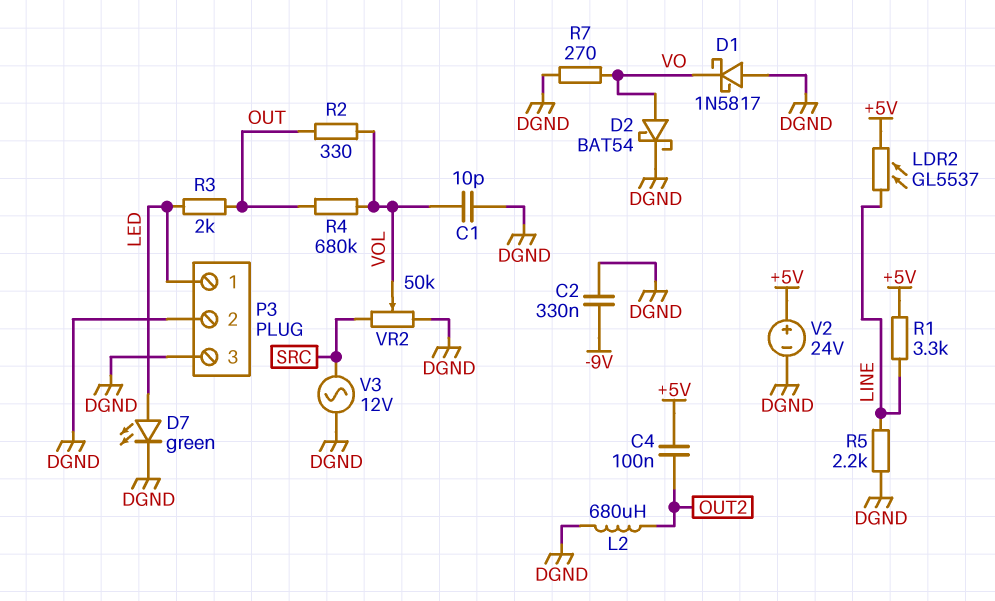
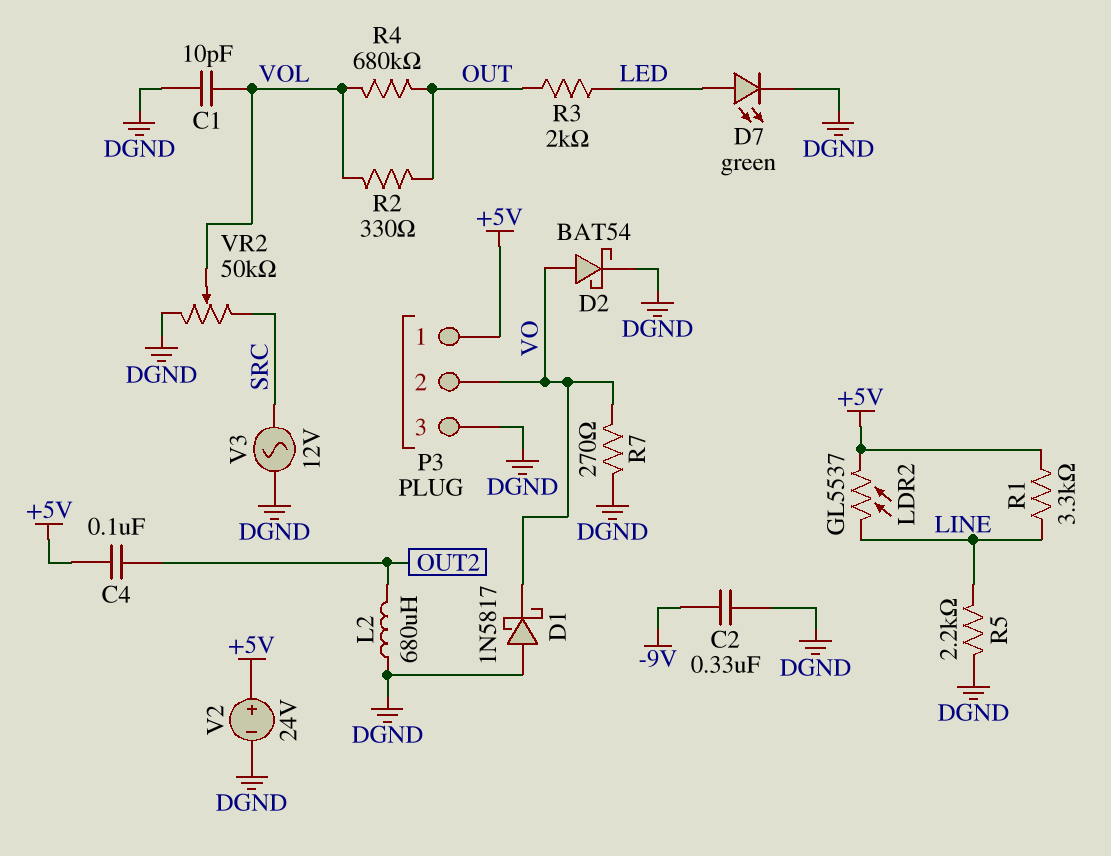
P3 pin 1: LED -> +5V
P3 pin 2: DGND -> VO

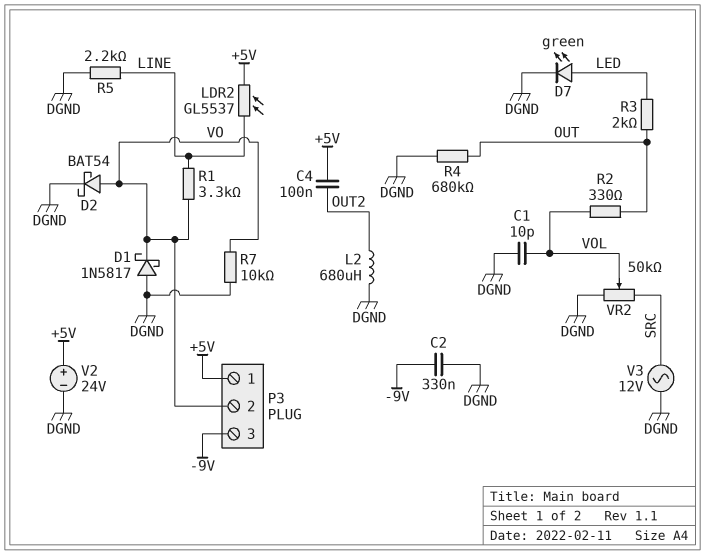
P3 pin 3: DGND -> -9V
R1: 3.3k (+5V, LINE) -> 3.3k (LINE, VO)
R4: 680k (OUT, VOL) -> 680k (DGND, OUT)
R7: 270 (DGND, VO) -> 10k (DGND, VO)

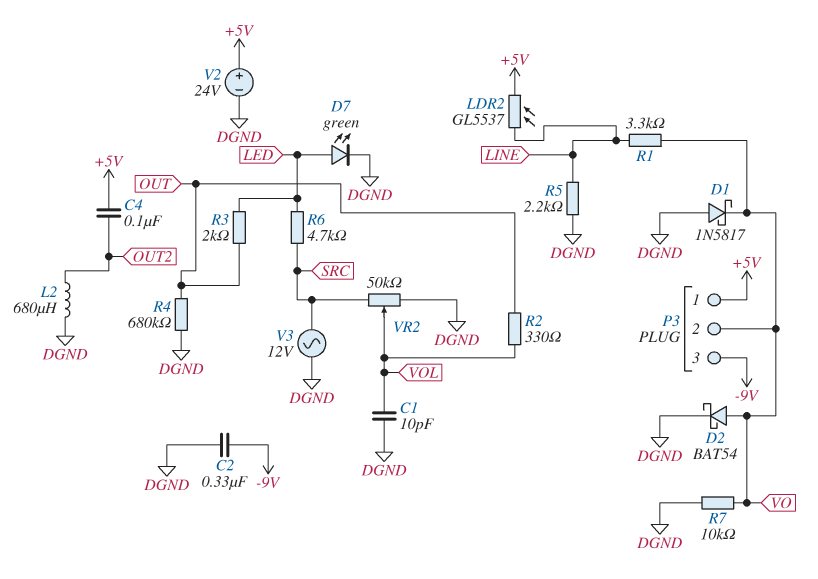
R6: none -> 4.7k (LED, SRC)

